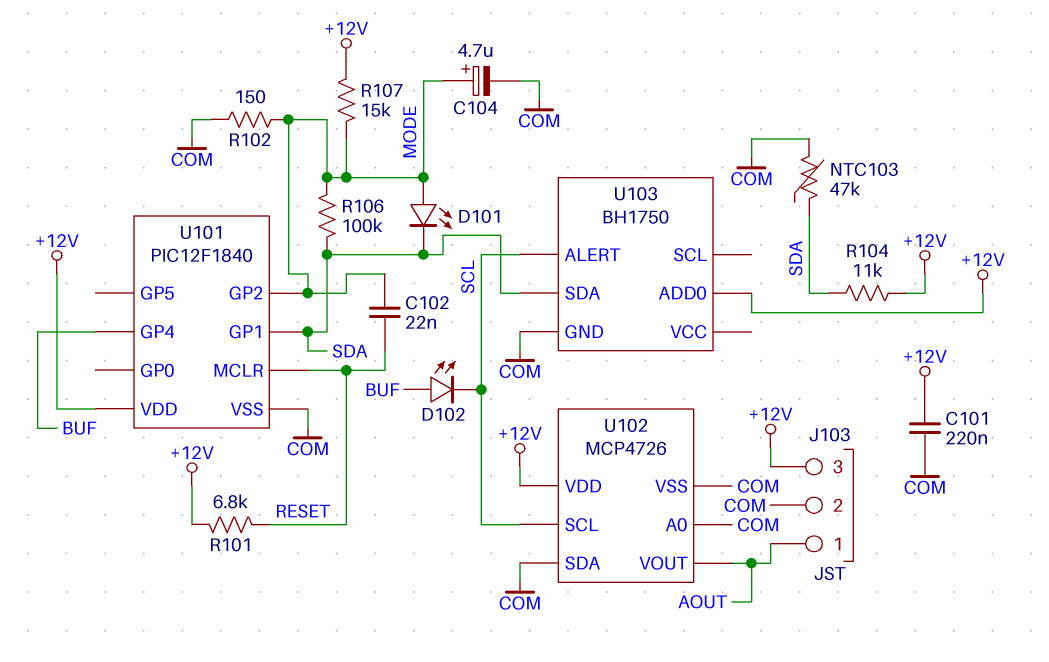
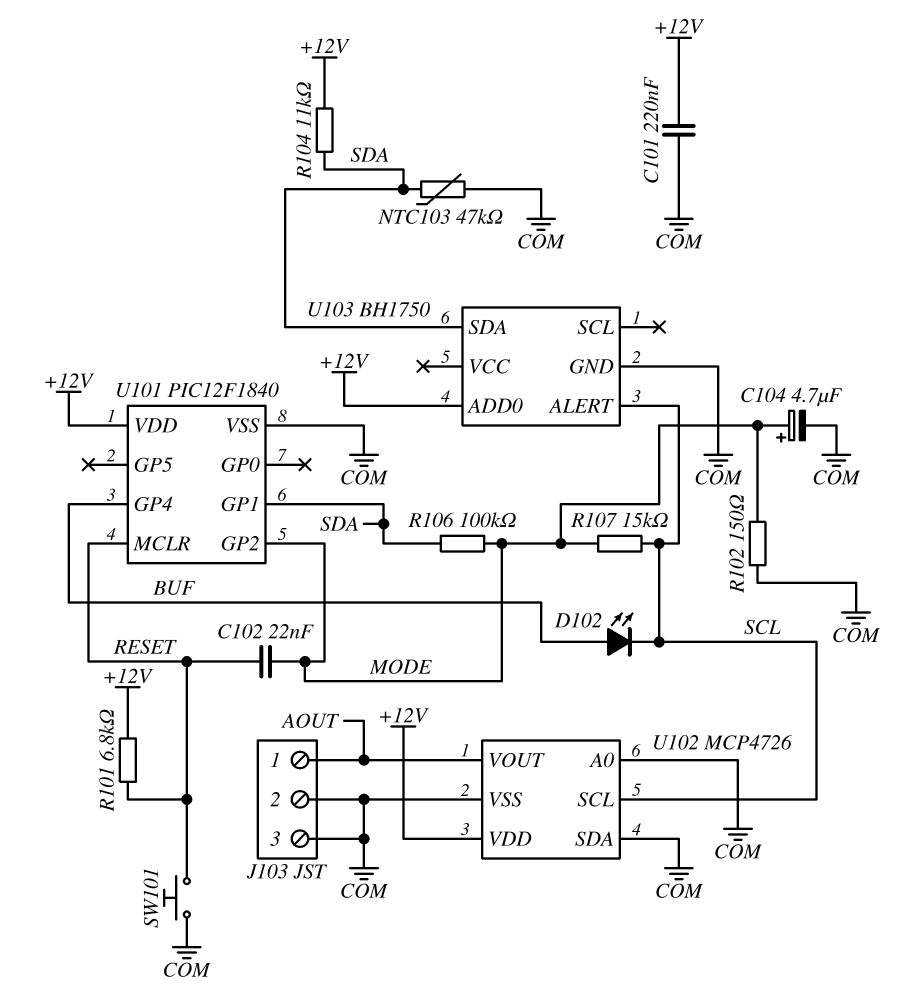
D101: LED (A MODE, K SDA) -> none
J103 pin 3: +12V -> COM
R107: 15k (+12V, MODE) -> 15k (MODE, SCL)
SW101: none -> button (COM, RESET)

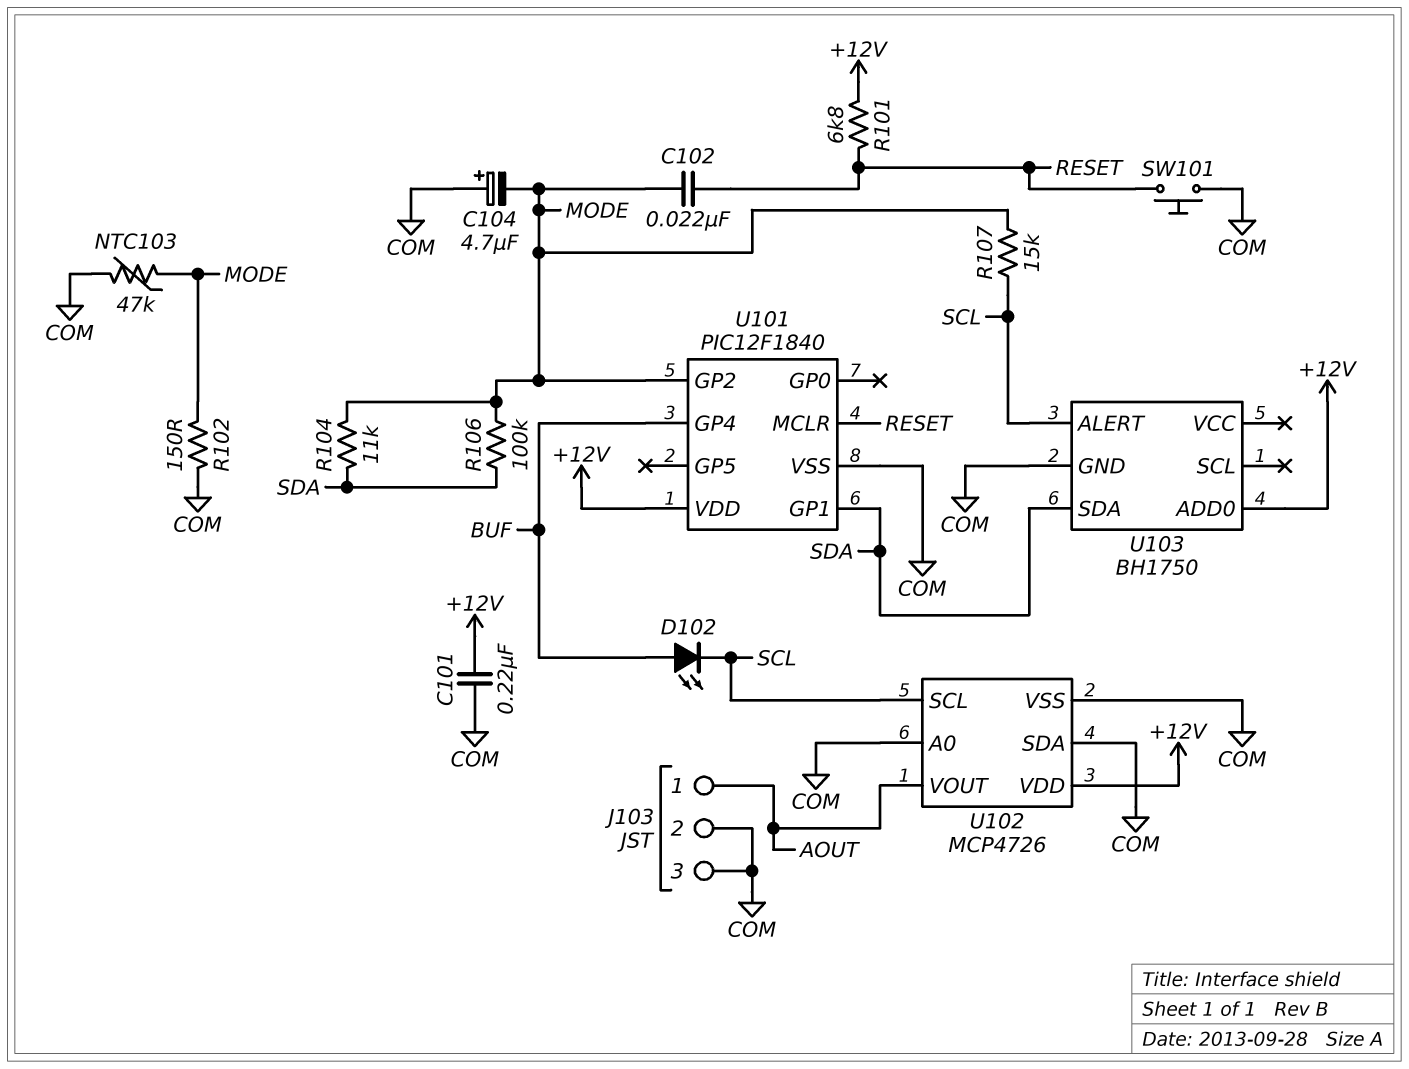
C104: 4.7uF (plus MODE, minus COM) -> 4.7uF (plus COM, minus MODE)
NTC103: 47k (COM, SDA) -> 47k (COM, MODE)
R104: 11k (+12V, SDA) -> 11k (MODE, SDA)

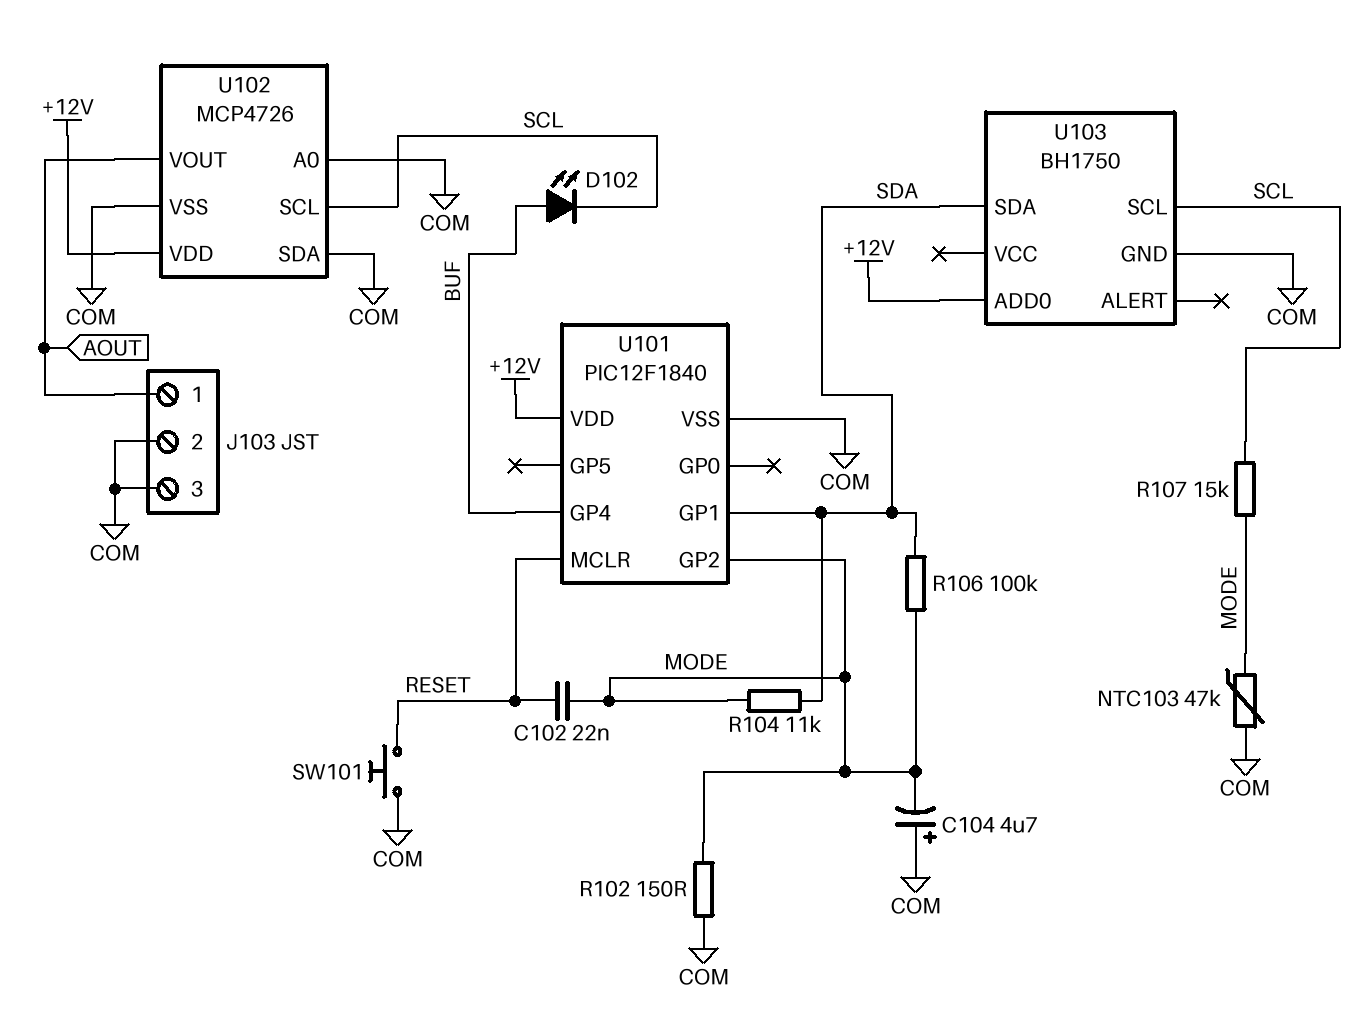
C101: 220nF (+12V, COM) -> none
R101: 6.8k (+12V, RESET) -> none
U103 pin ALERT: SCL -> none
U103 pin SCL: none -> SCL

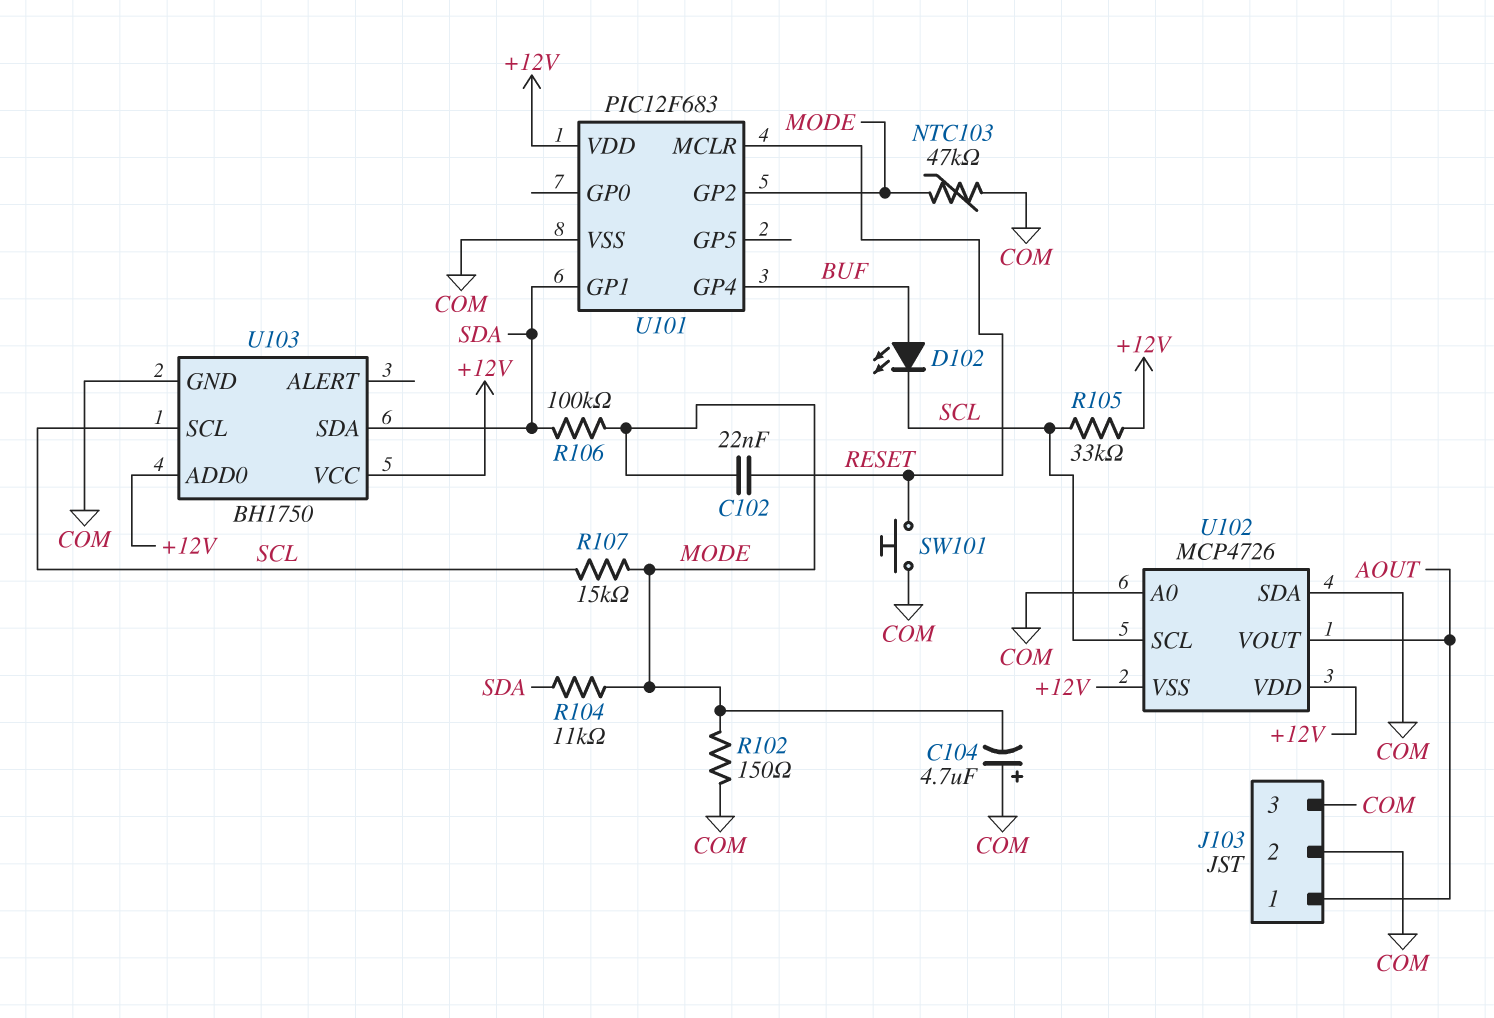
R105: none -> 33k (+12V, SCL)
U101: PIC12F1840 -> PIC12F683
U102 pin VSS: COM -> +12V
U103 pin VCC: none -> +12V

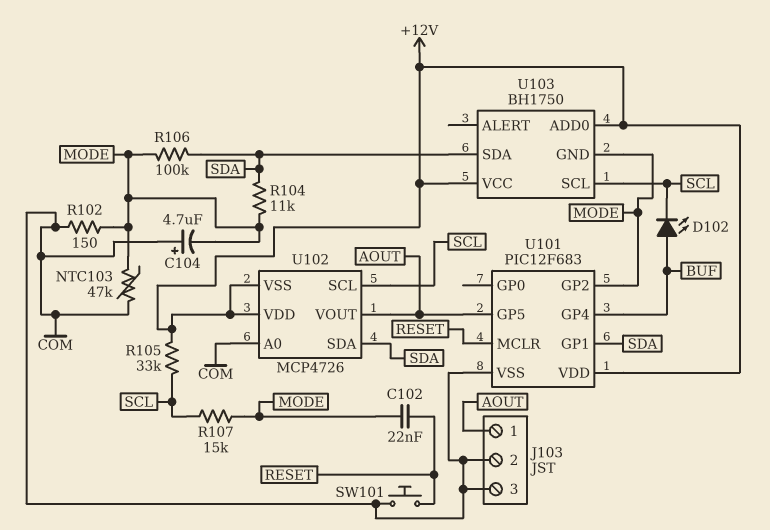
U101 pin GP5: none -> AOUT
U102 pin SDA: COM -> SDA
U103 pin GND: COM -> MODE

